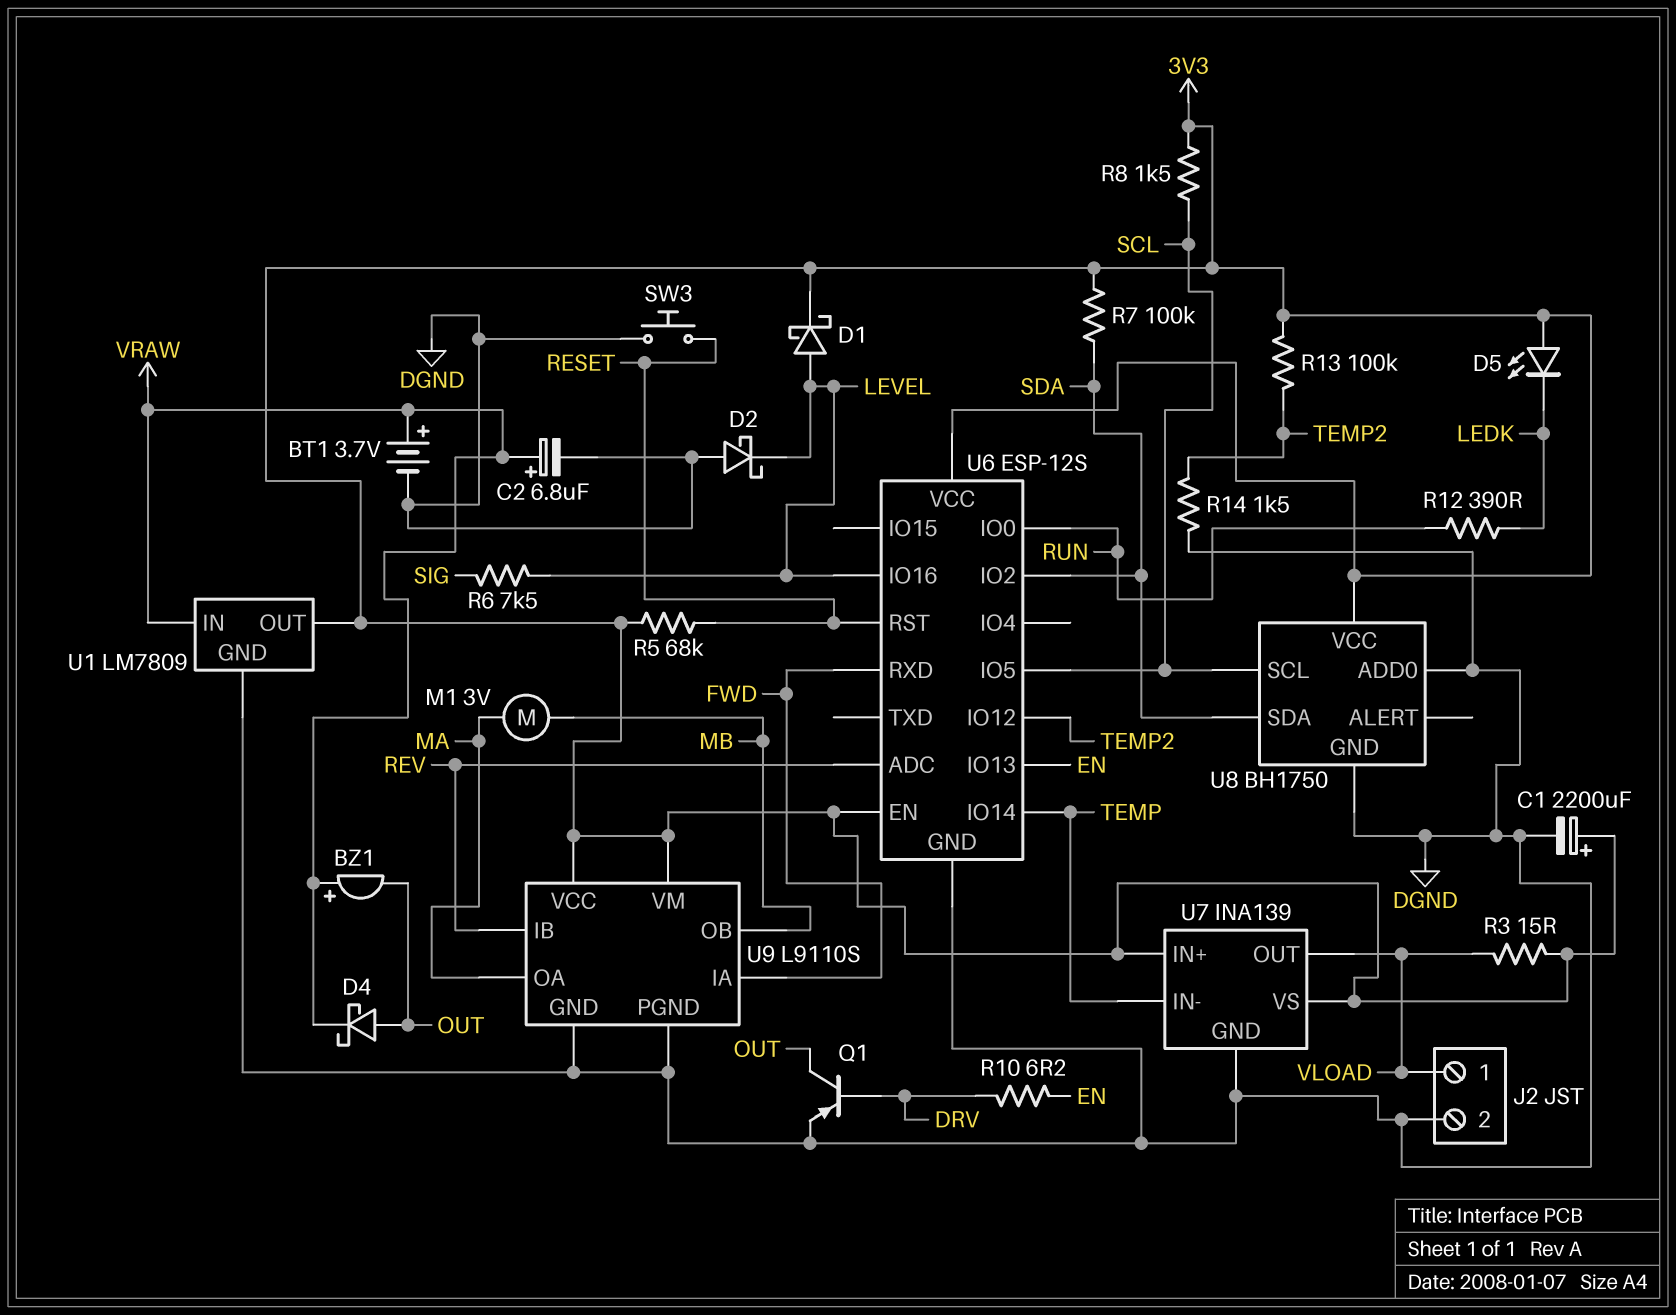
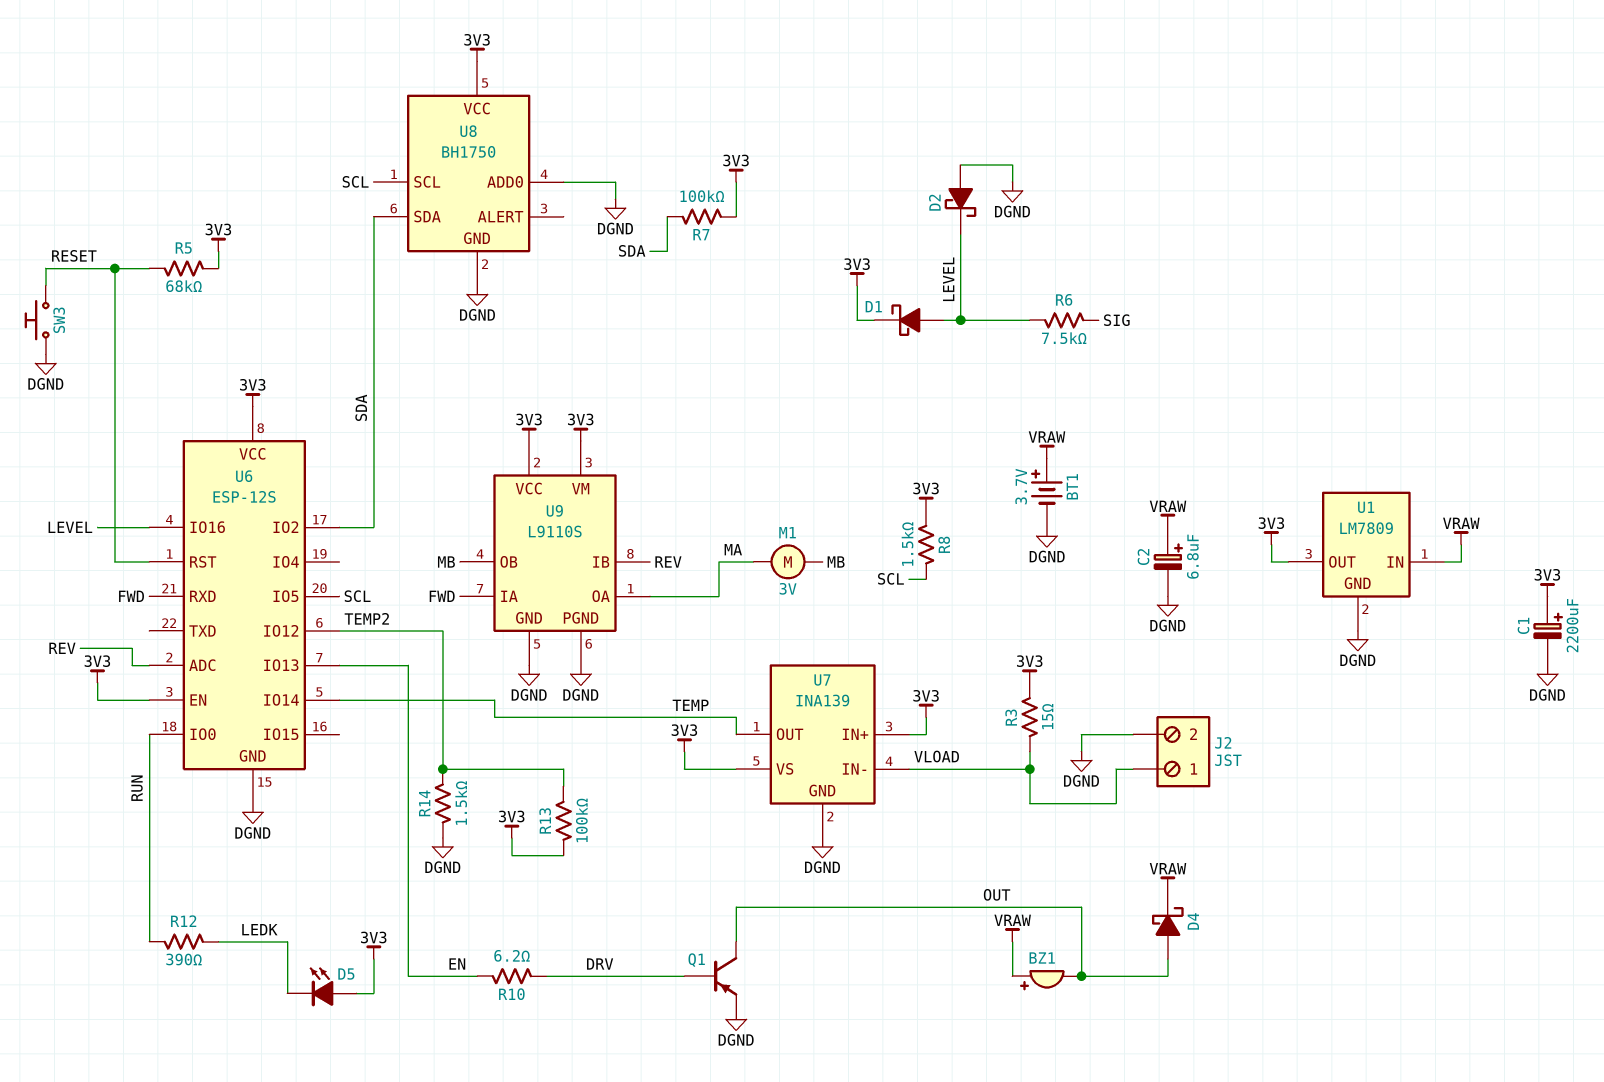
U7 pin IN-: TEMP -> VLOAD
U7 pin OUT: VLOAD -> TEMP

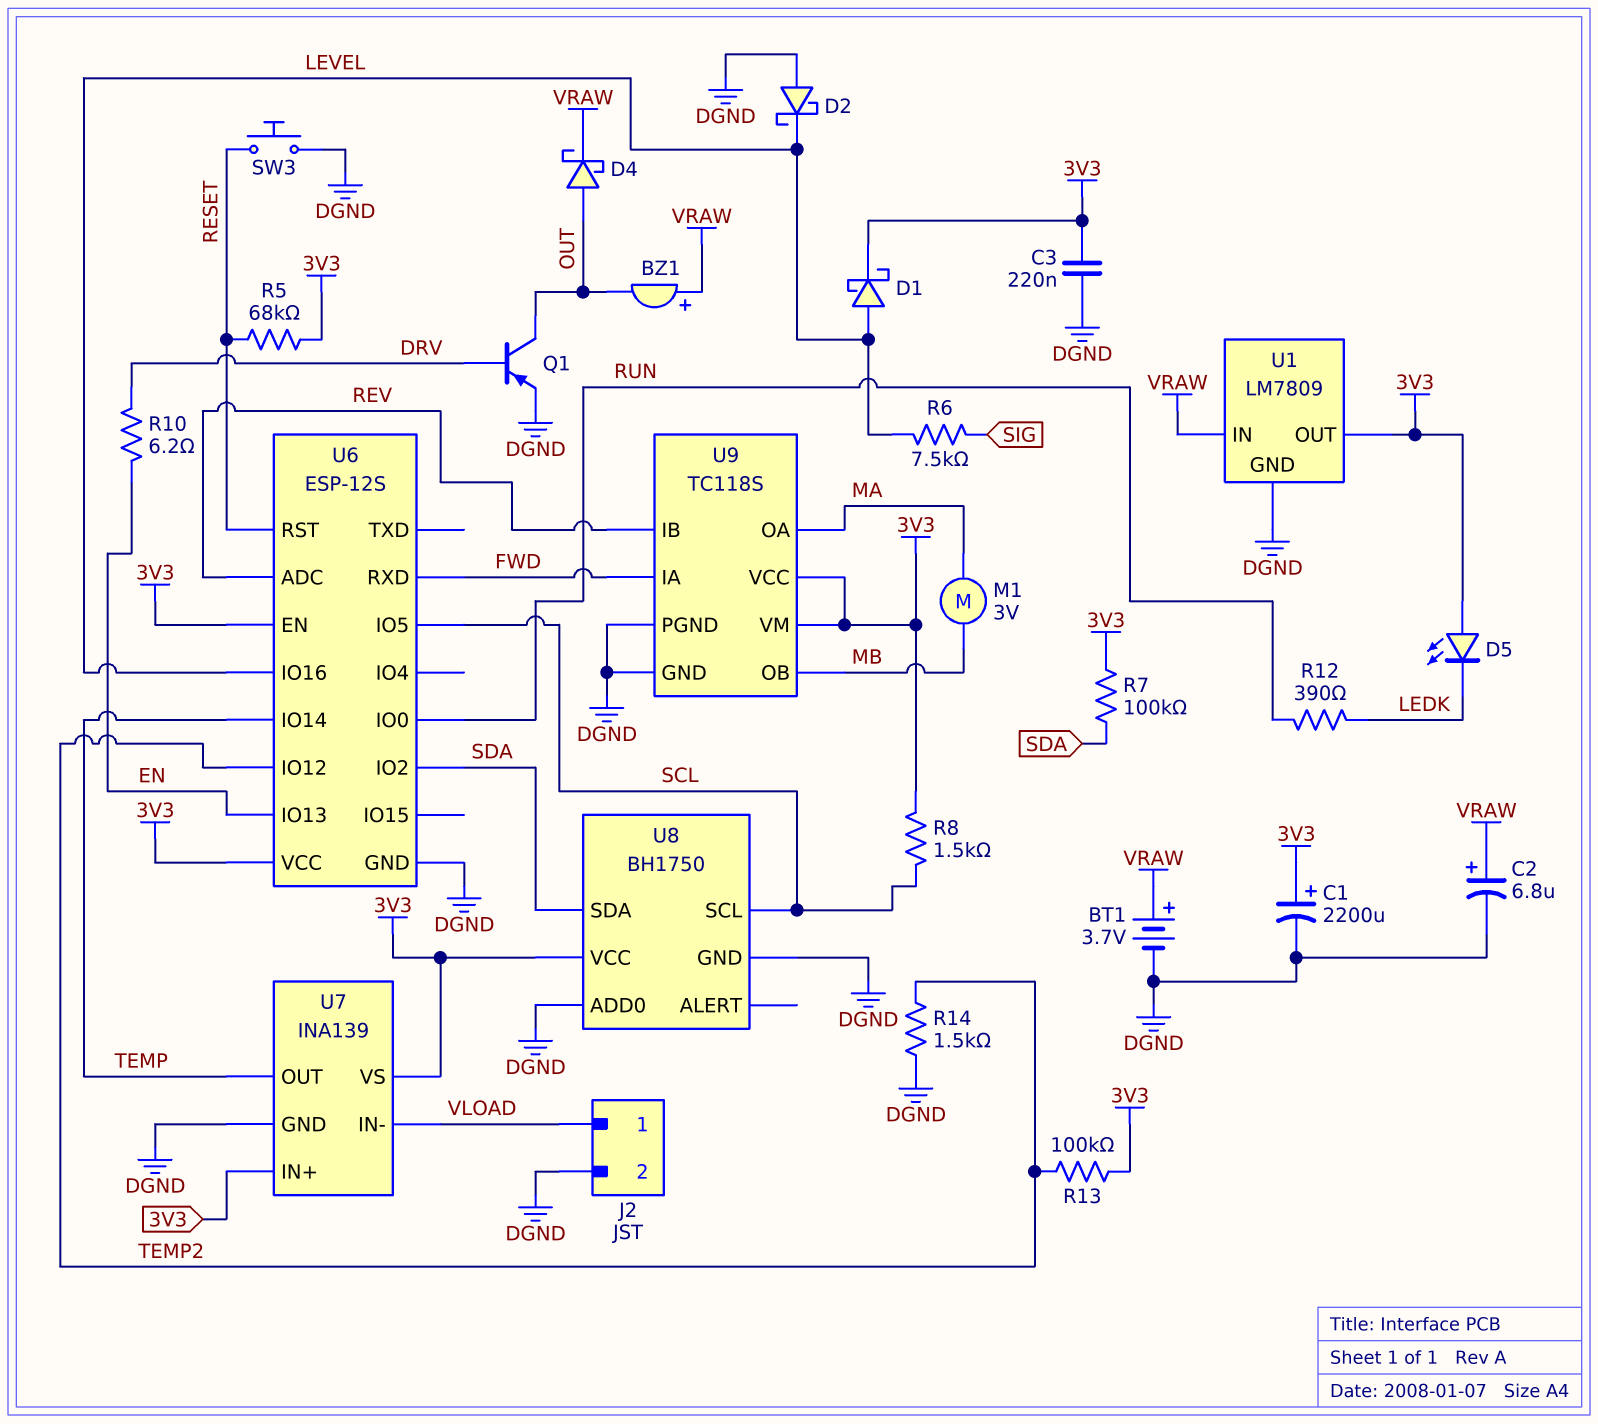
C3: none -> 220nF (3V3, DGND)
R3: 15 (3V3, VLOAD) -> none
U9: L9110S -> TC118S

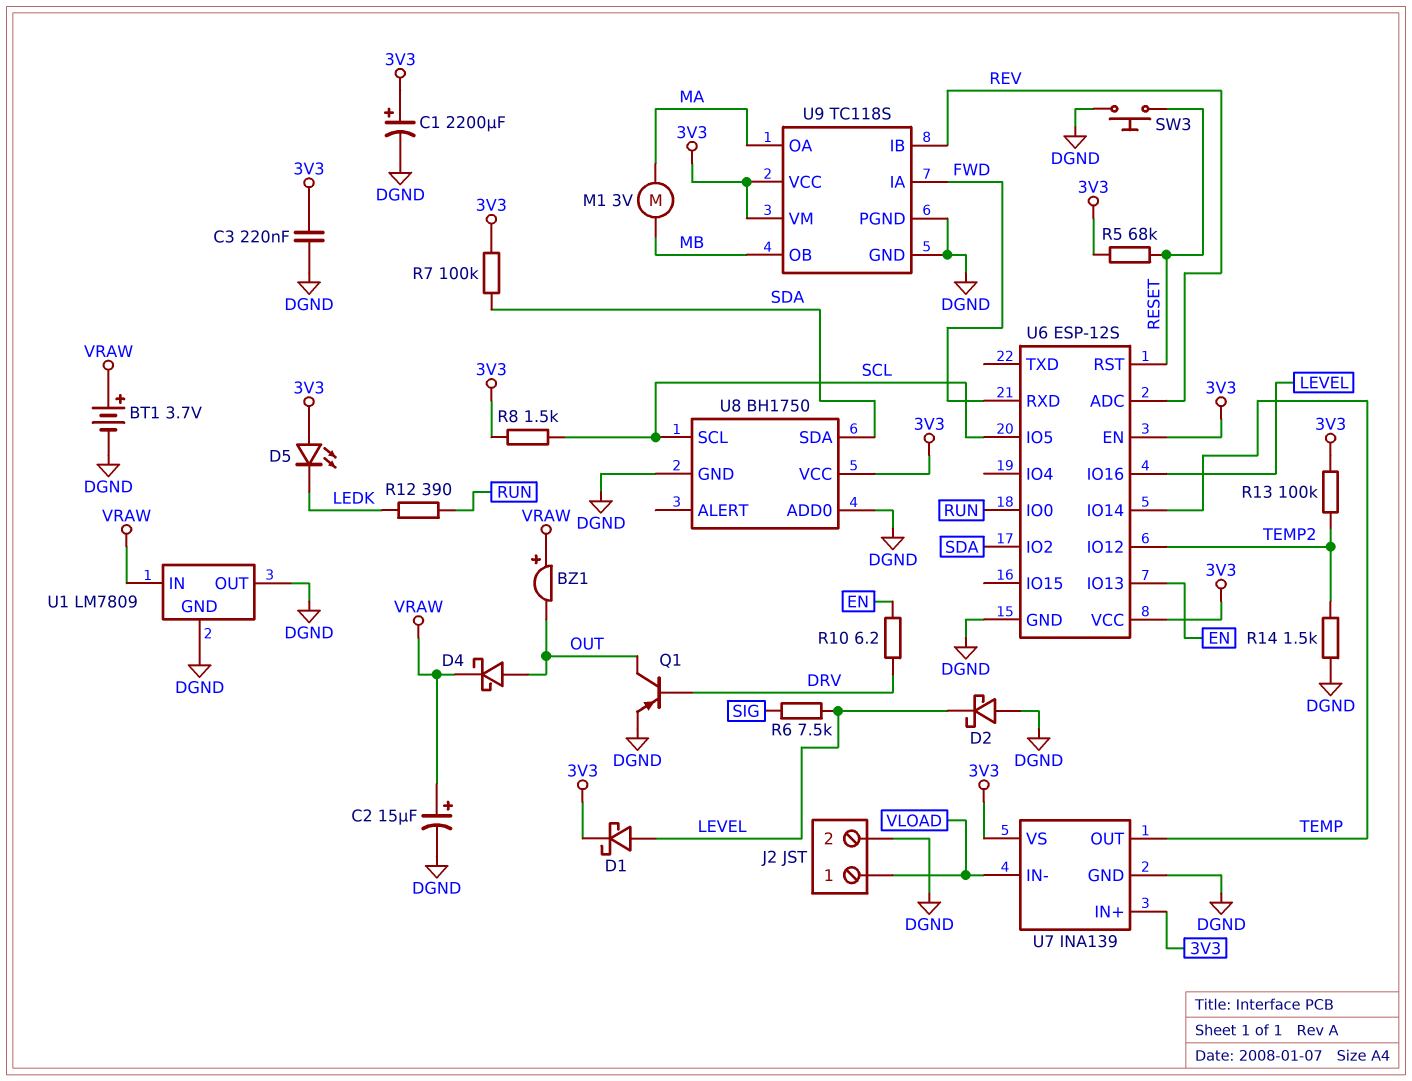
C2: 6.8uF (plus VRAW, minus DGND) -> 15uF (plus VRAW, minus DGND)
U1 pin OUT: 3V3 -> DGND

